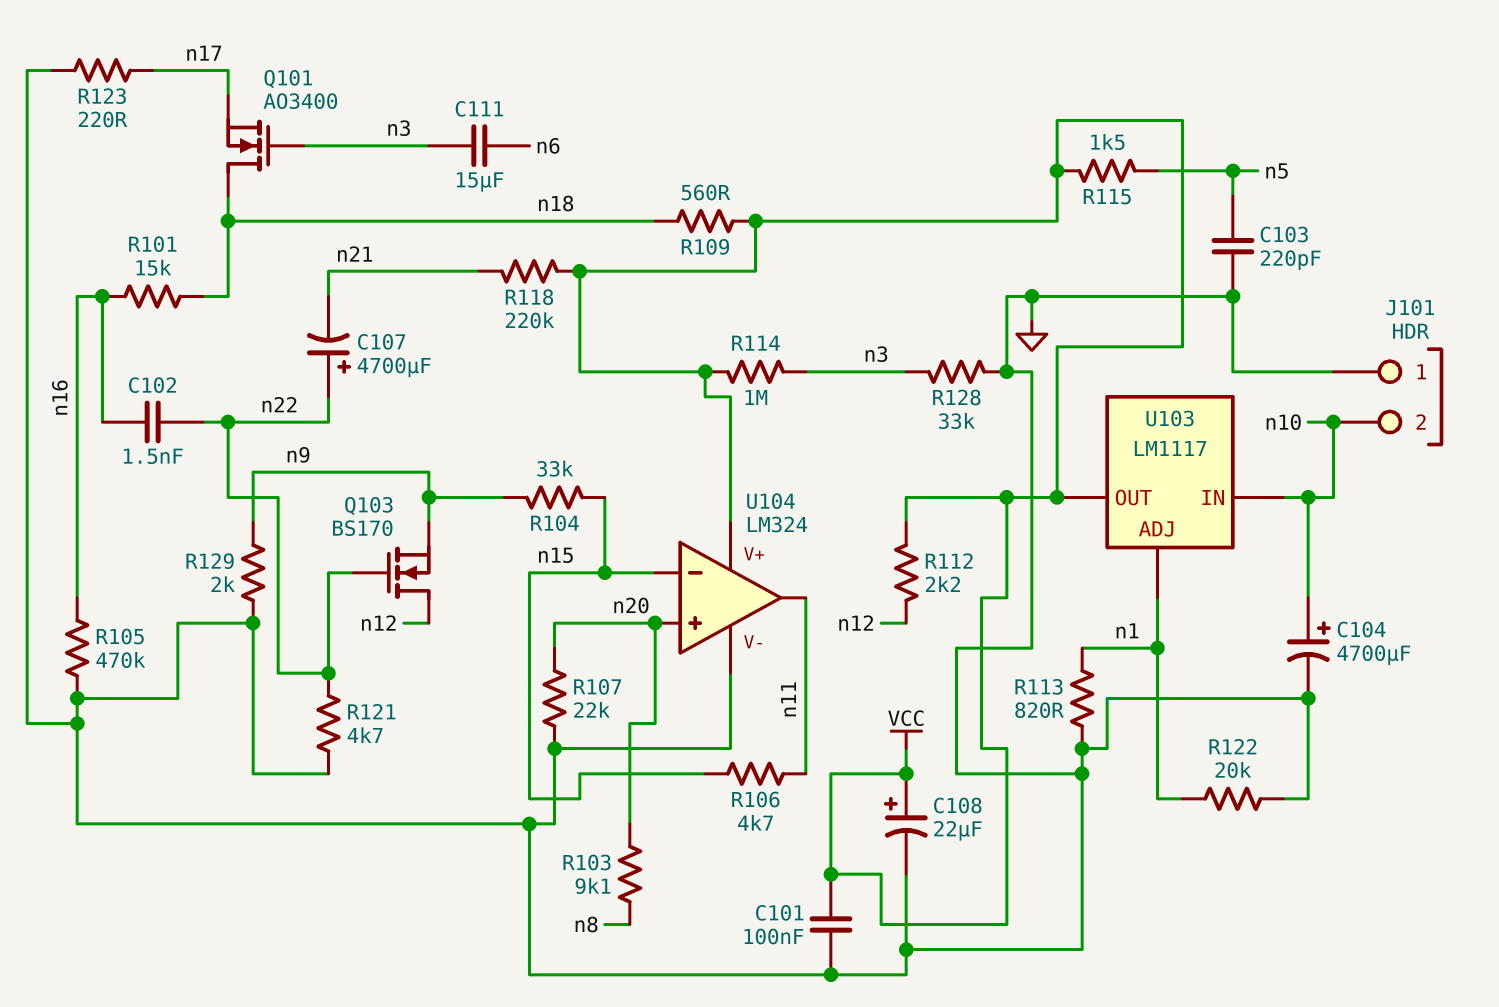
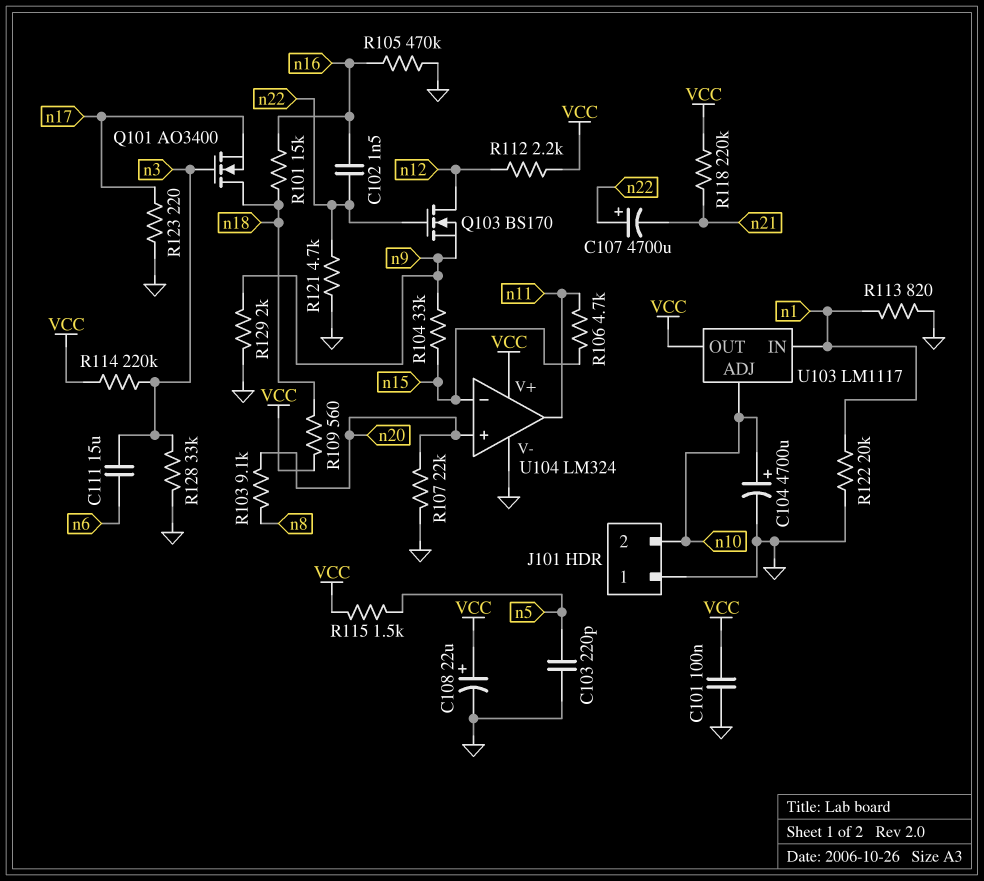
R114: 1M (VCC, n3) -> 220k (VCC, n3)
U103 pin ADJ: n1 -> n10
U103 pin IN: n10 -> n1

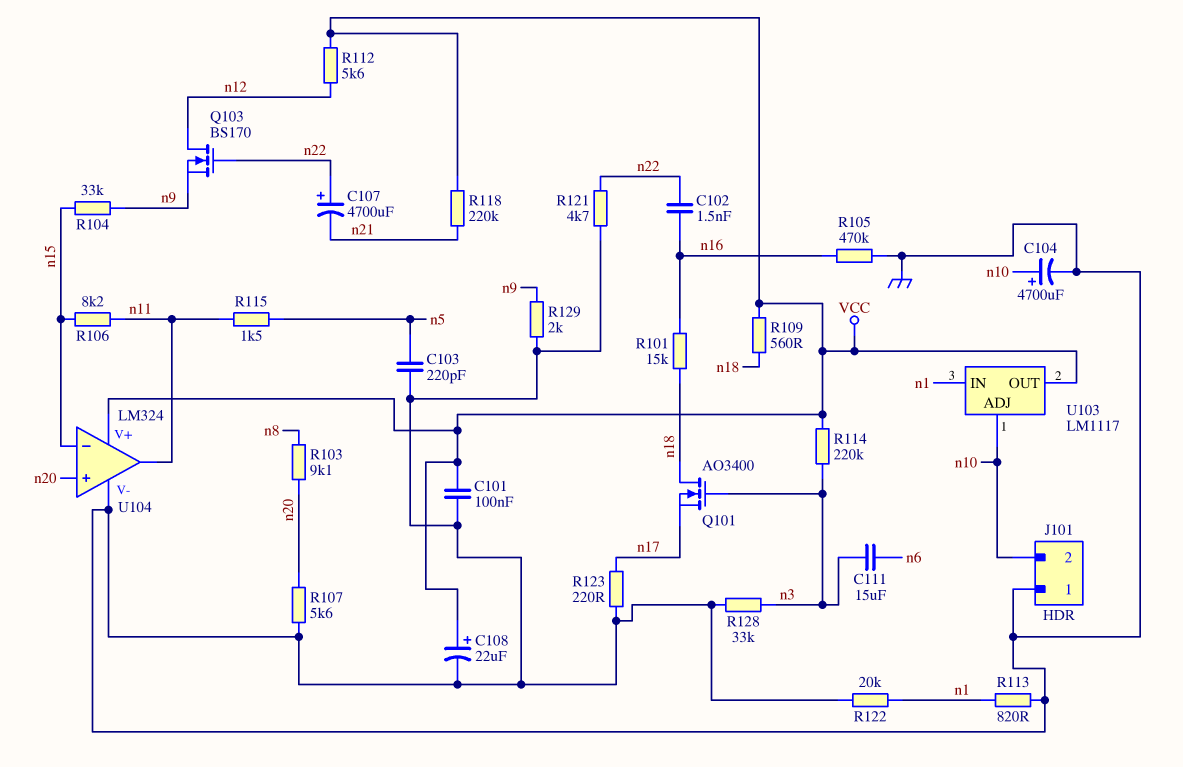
R106: 4.7k (n11, n15) -> 8.2k (n11, n15)
R107: 22k (GND, n20) -> 5.6k (GND, n20)
R112: 2.2k (VCC, n12) -> 5.6k (VCC, n12)
R115: 1.5k (VCC, n5) -> 1.5k (n5, n11)

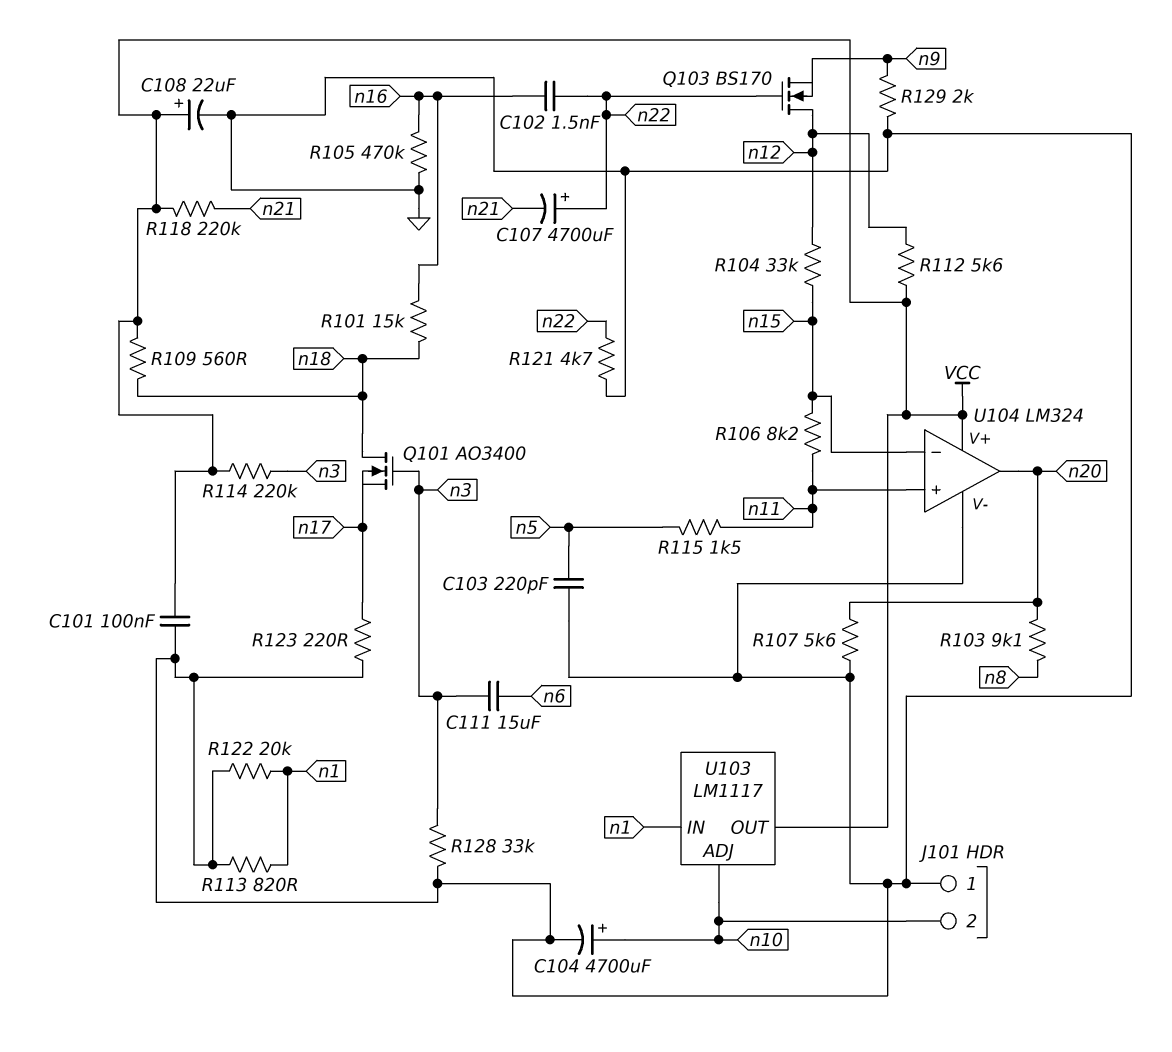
R104: 33k (n9, n15) -> 33k (n12, n15)
U104 pin in+: n20 -> n11
U104 pin out: n11 -> n20

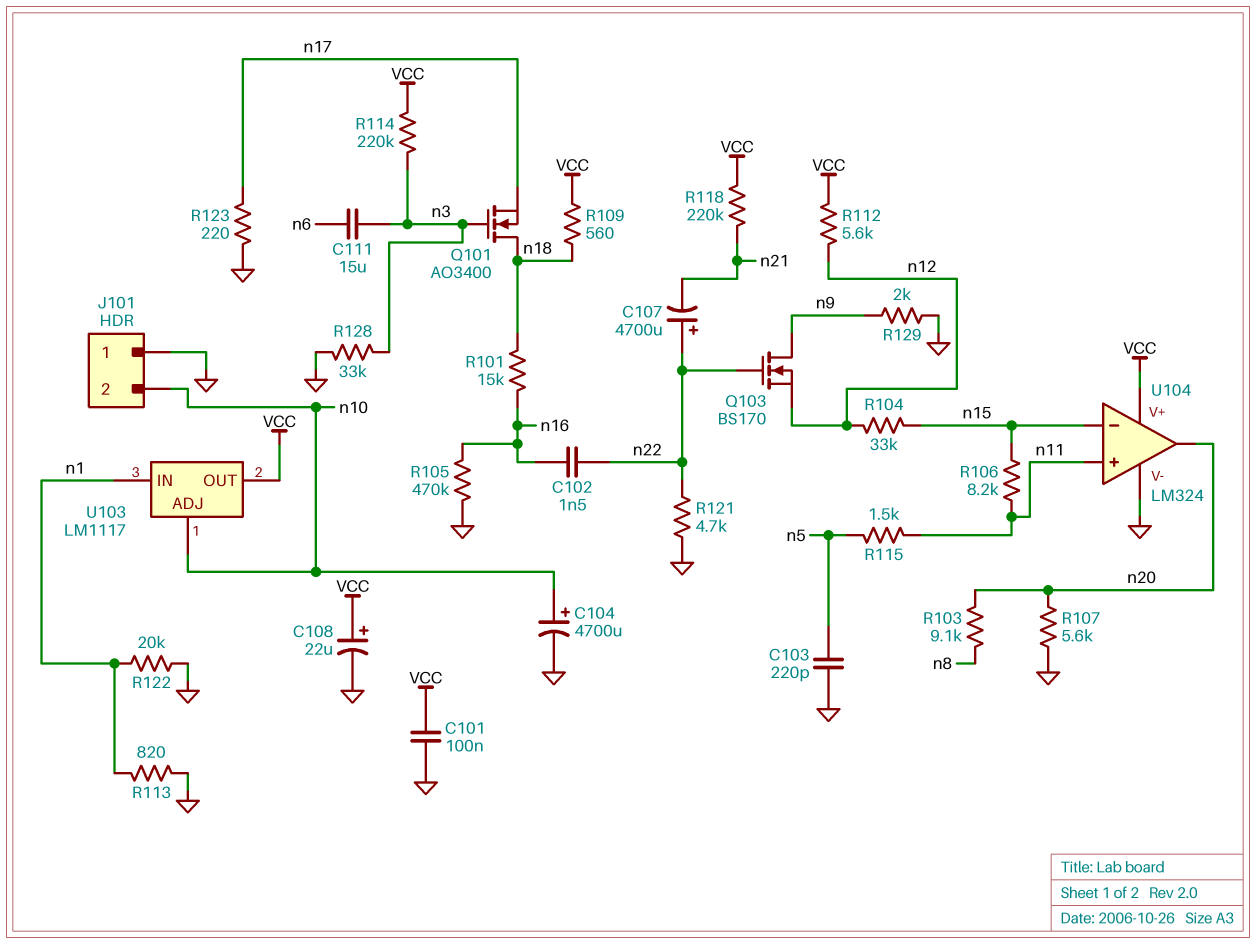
Q103: NMOS BS170 (G n22, D n12, S n9) -> NMOS BS170 (G n22, D n9, S n12)

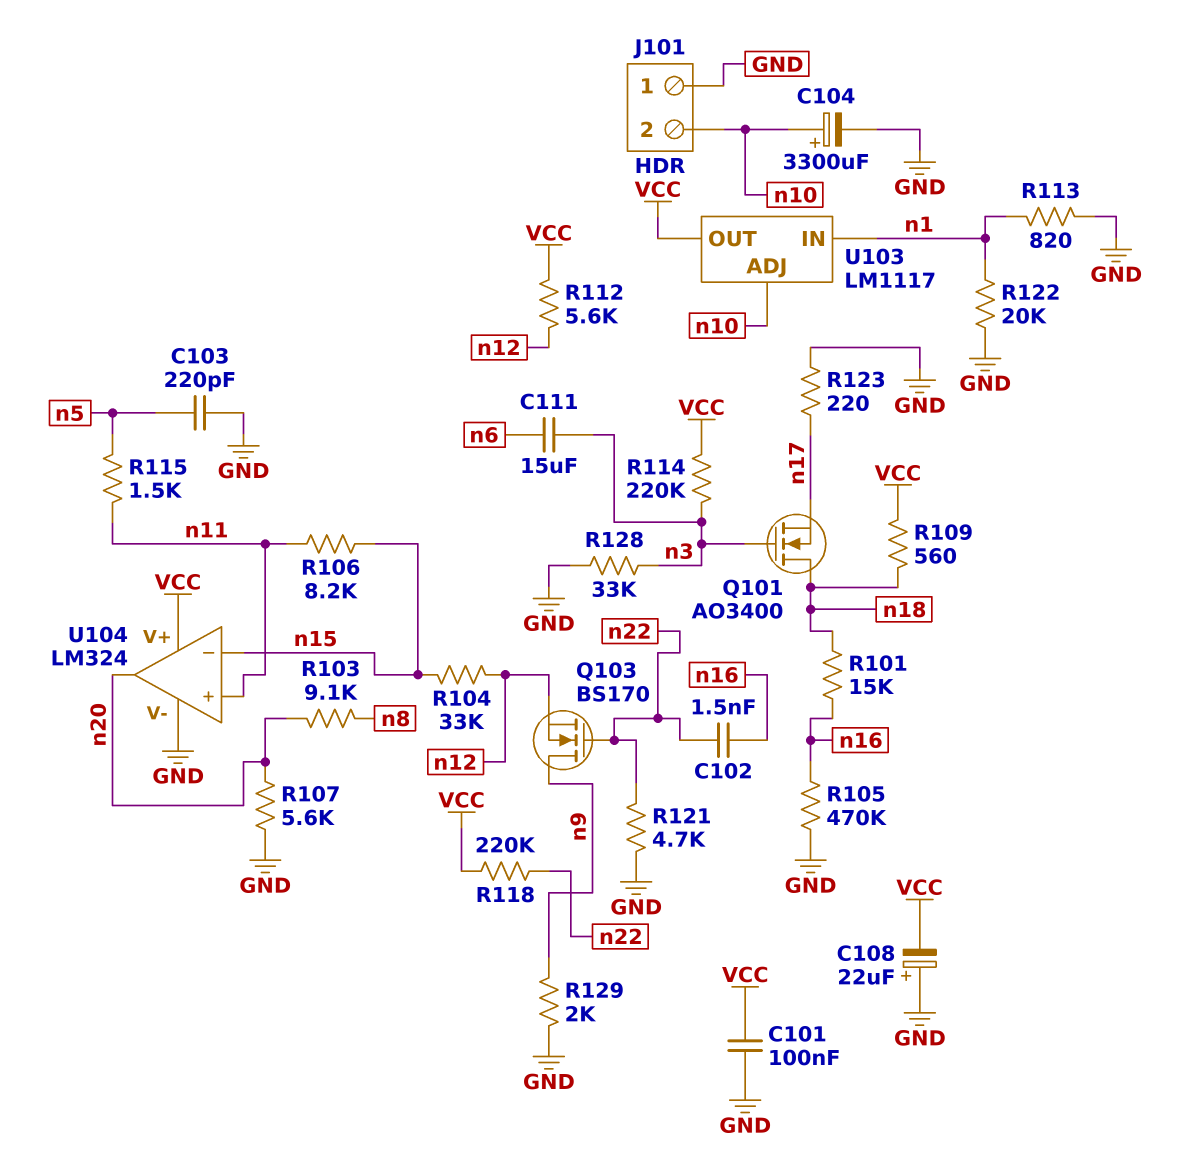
C104: 4700uF (plus n10, minus GND) -> 3300uF (plus n10, minus GND)
C107: 4700uF (plus n22, minus n21) -> none
C108: 22uF (plus VCC, minus GND) -> 22uF (plus GND, minus VCC)
R118: 220k (VCC, n21) -> 220k (VCC, n22)

